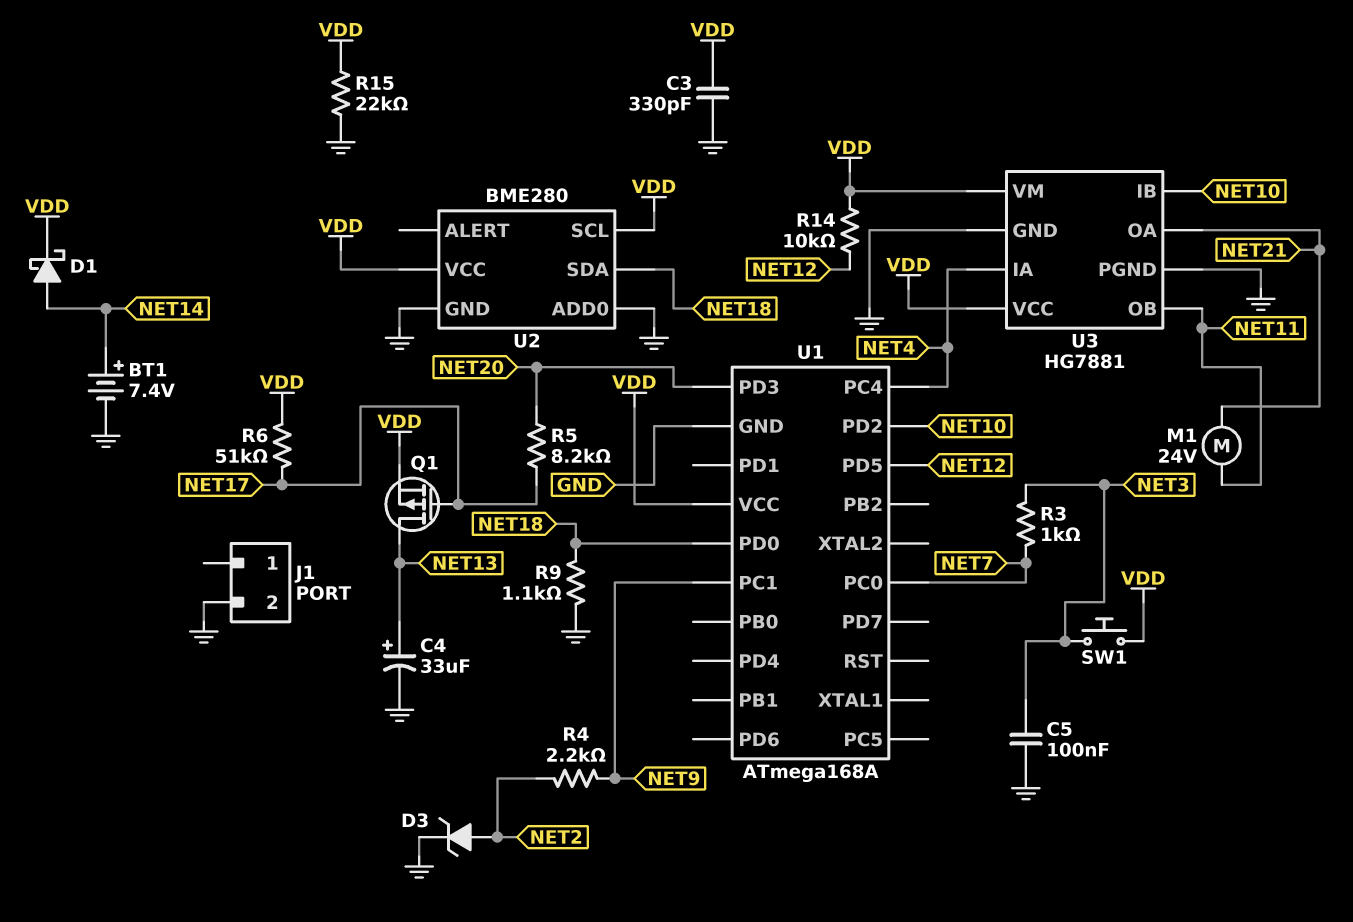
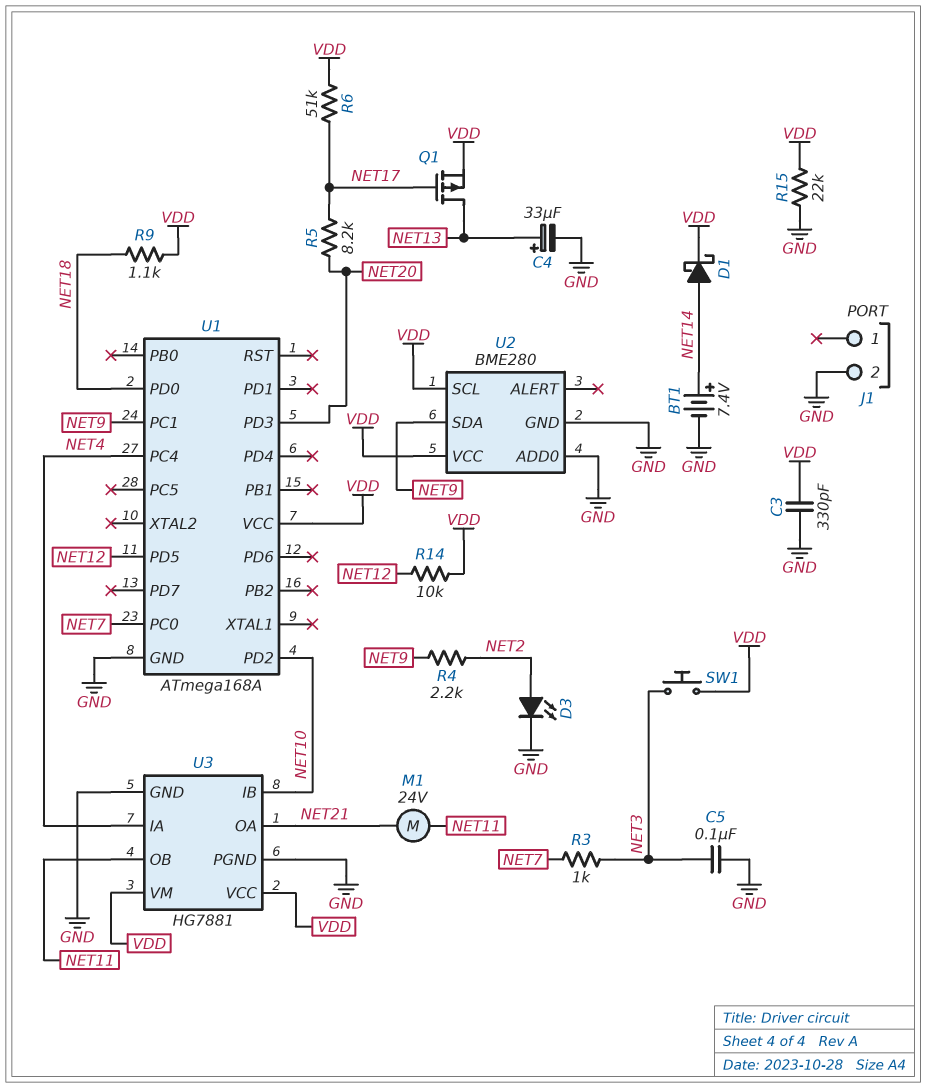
D3: zener (A NET2, K GND) -> LED (A NET2, K GND)
R9: 1.1k (GND, NET18) -> 1.1k (NET18, VDD)
U2 pin SDA: NET18 -> NET9

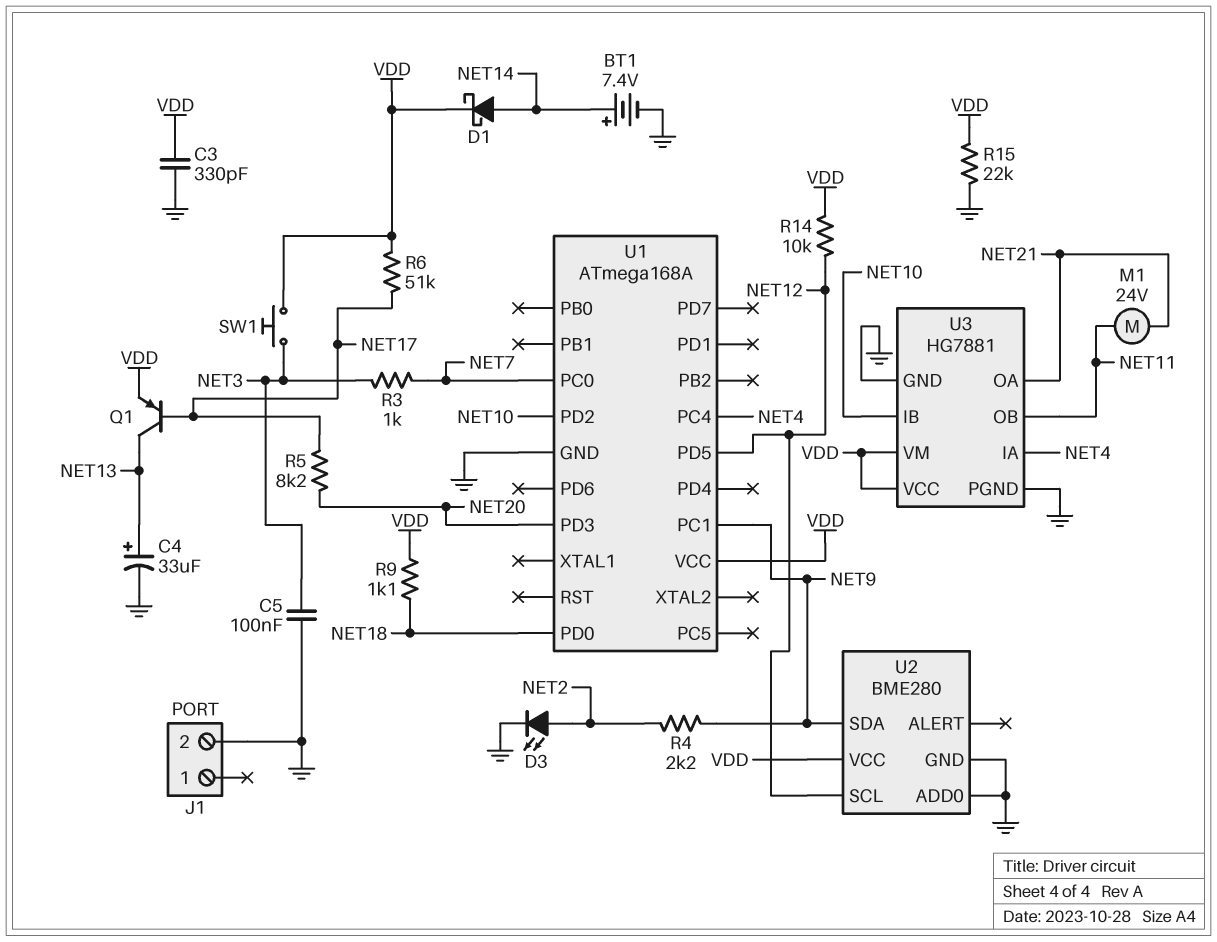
Q1: PMOS (G NET17, D NET13, S VDD) -> PNP (B NET17, C NET13, E VDD)
U2 pin SCL: VDD -> NET12

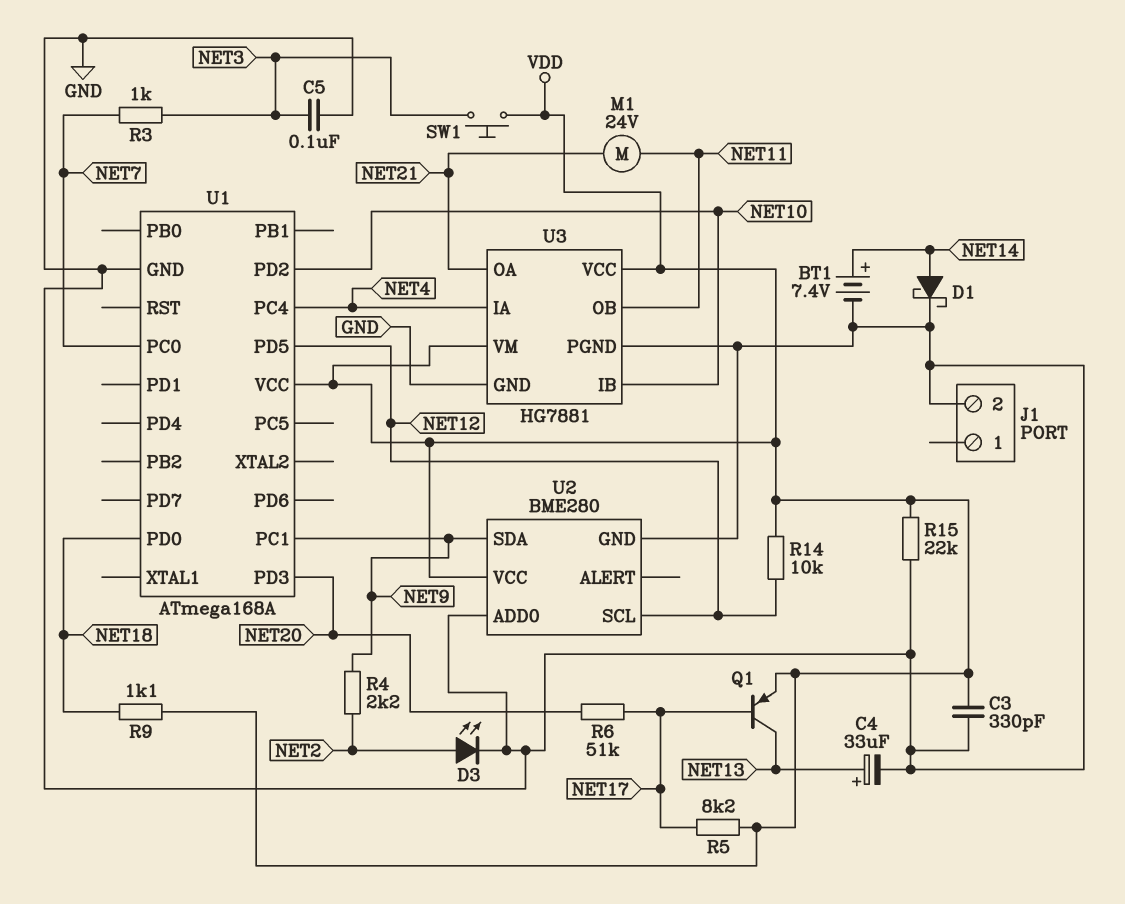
D1: schottky (A NET14, K VDD) -> schottky (A NET14, K GND)
R5: 8.2k (NET17, NET20) -> 8.2k (NET17, VDD)
R6: 51k (NET17, VDD) -> 51k (NET17, NET20)

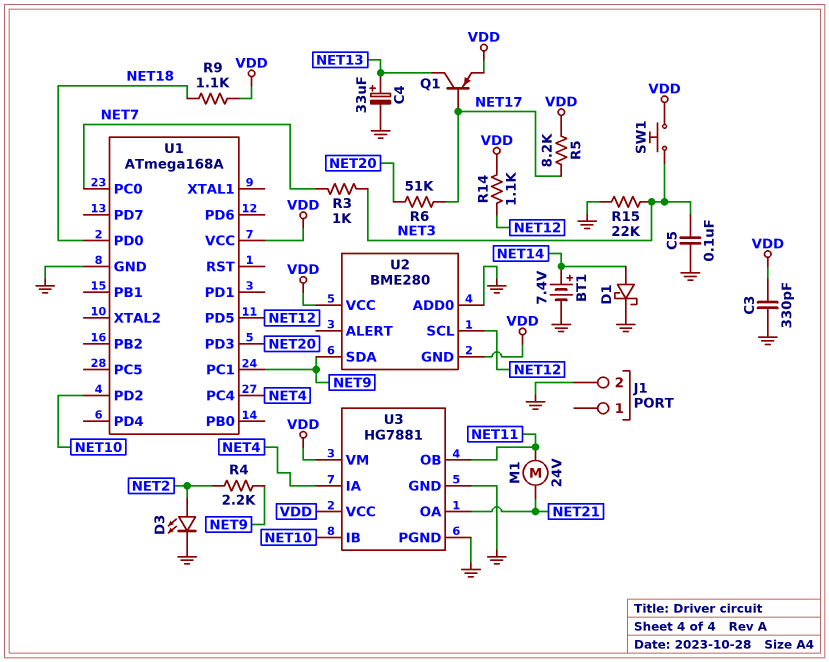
R14: 10k (NET12, VDD) -> 1.1k (NET12, VDD)
R15: 22k (GND, VDD) -> 22k (GND, NET3)
U2 pin GND: GND -> VDD

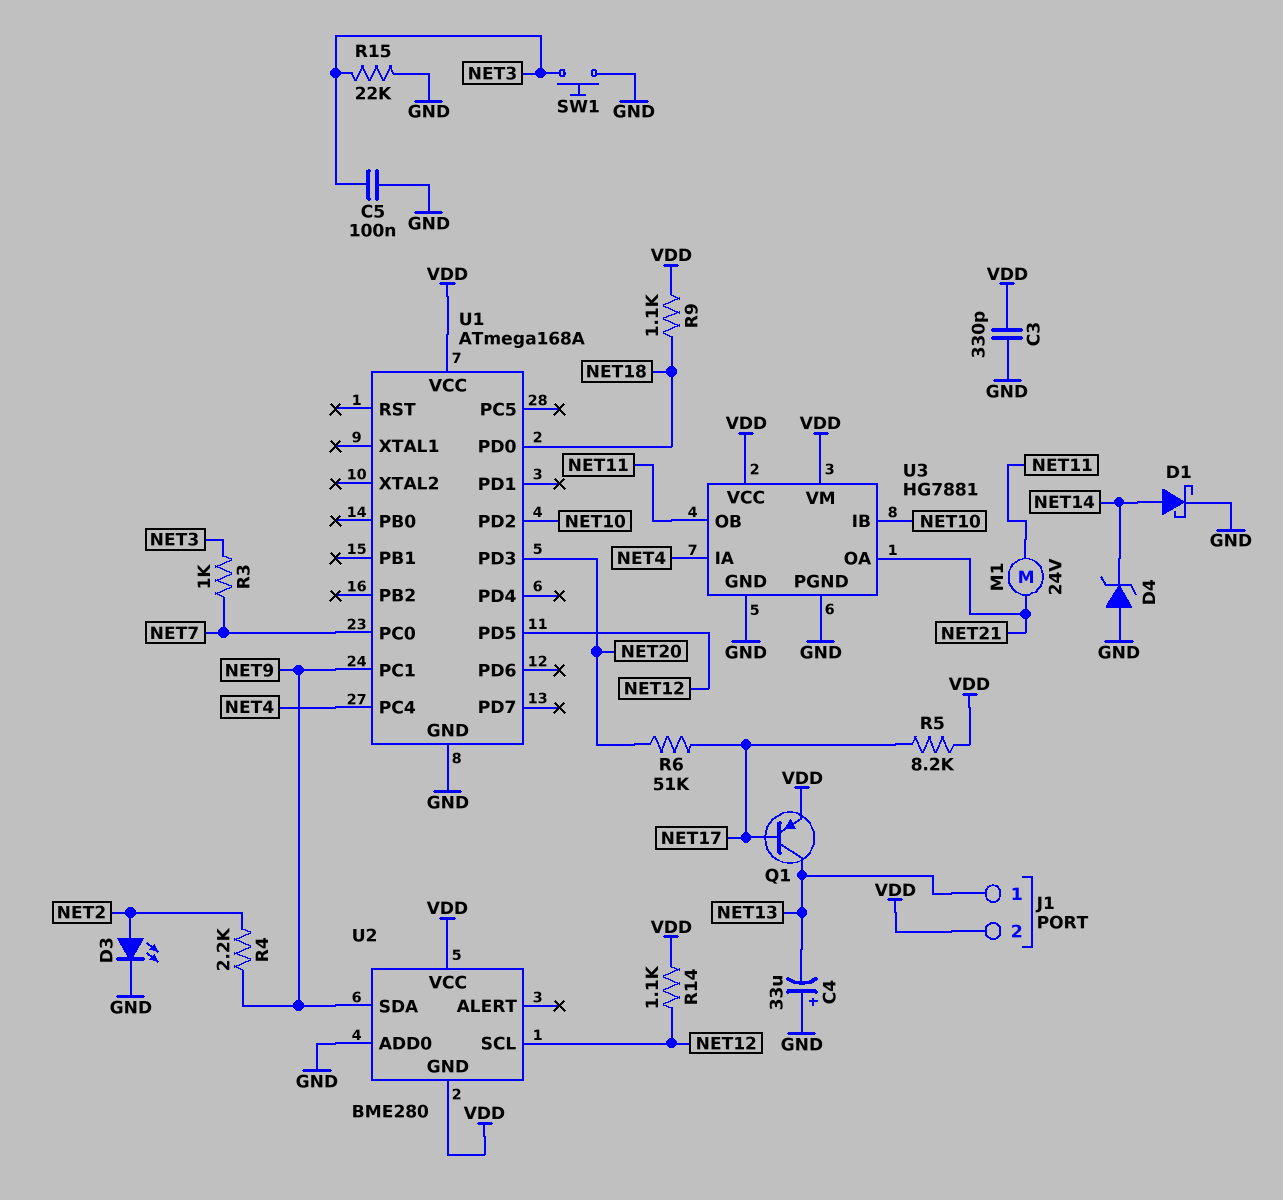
BT1: 7.4V (plus NET14, minus GND) -> none
C4: 33uF (plus NET13, minus GND) -> 33uF (plus GND, minus NET13)
D4: none -> zener (A GND, K NET14)
J1 pin 1: none -> NET13
J1 pin 2: GND -> VDD
SW1: button (NET3, VDD) -> button (GND, NET3)

